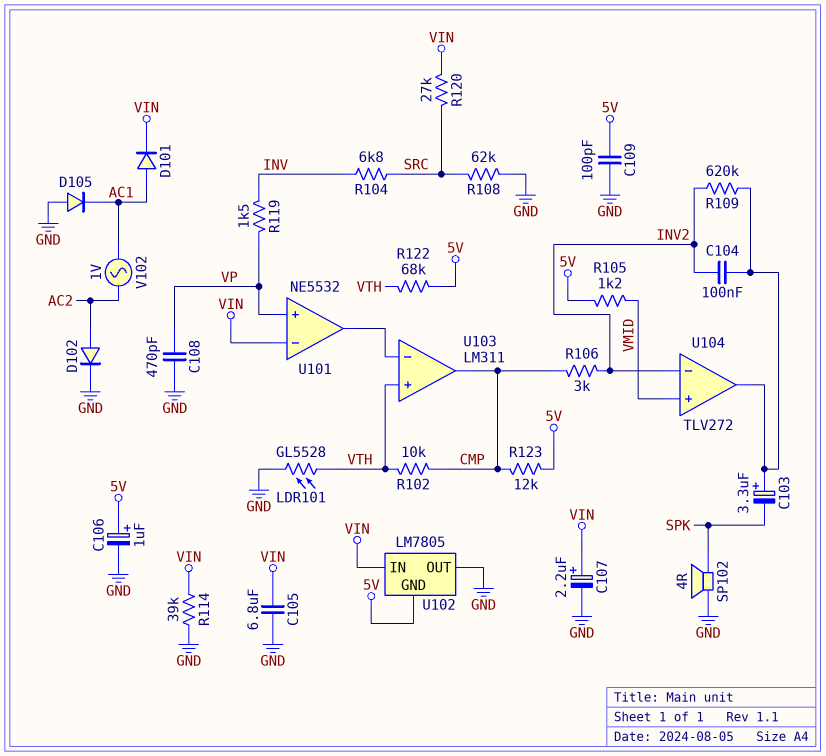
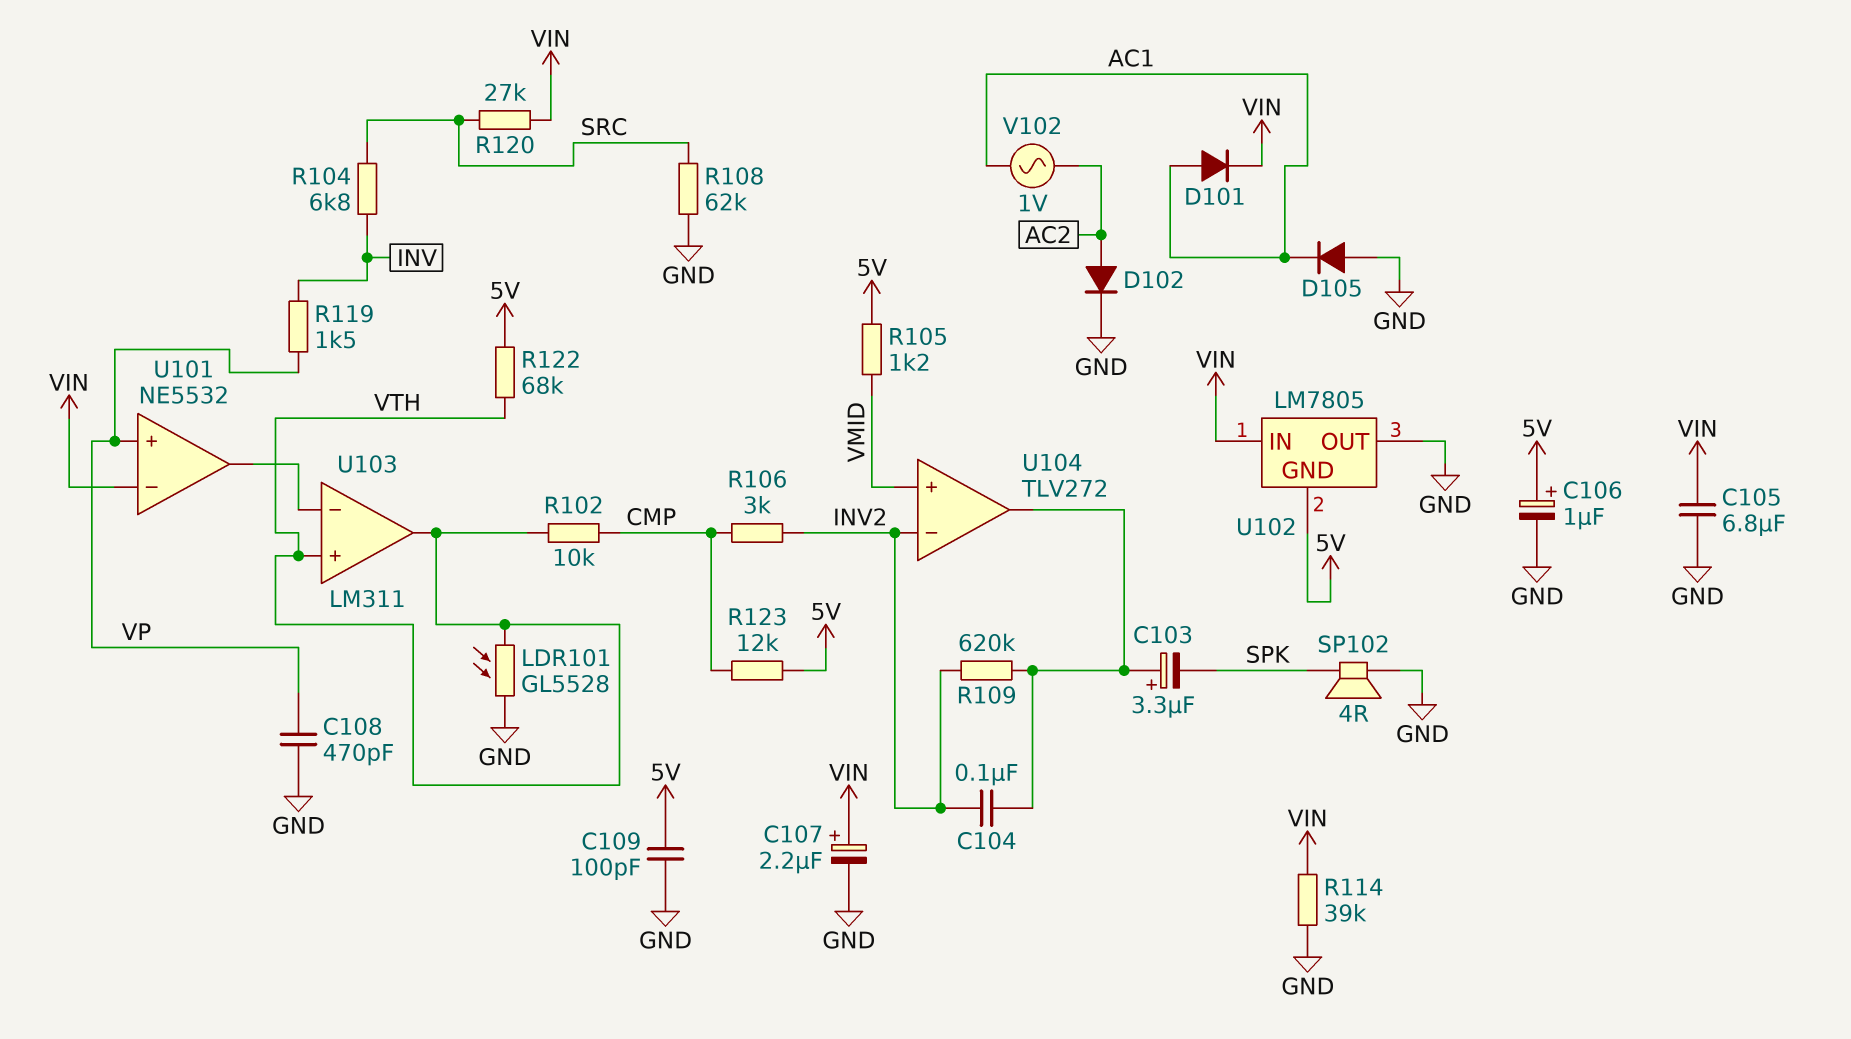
U103 pin out: CMP -> VTH

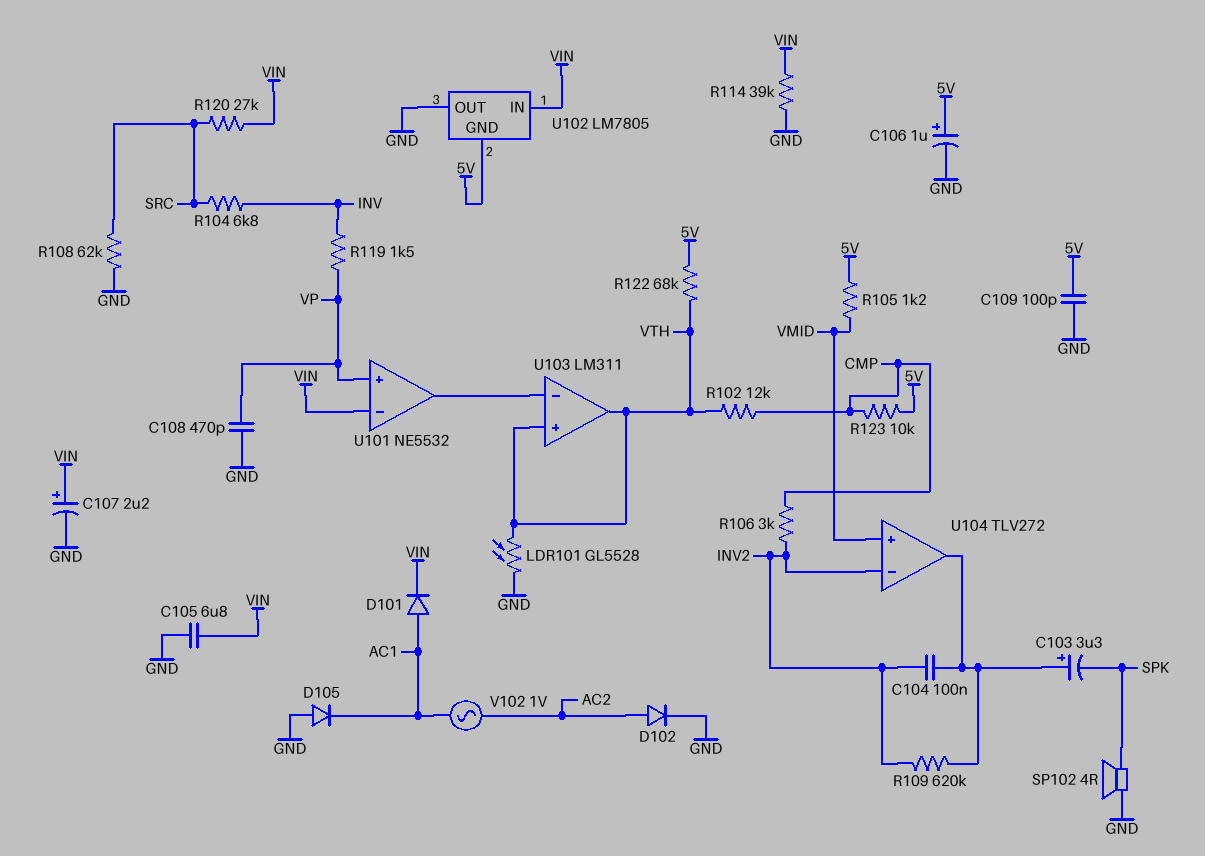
R102: 10k (CMP, VTH) -> 12k (CMP, VTH)
R123: 12k (5V, CMP) -> 10k (5V, CMP)

